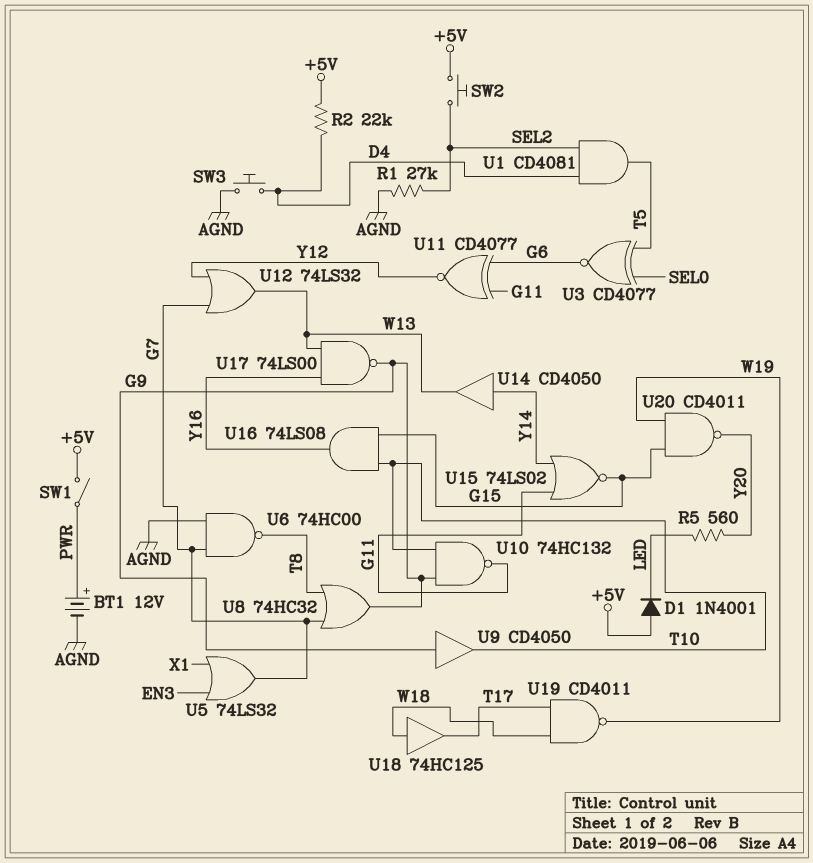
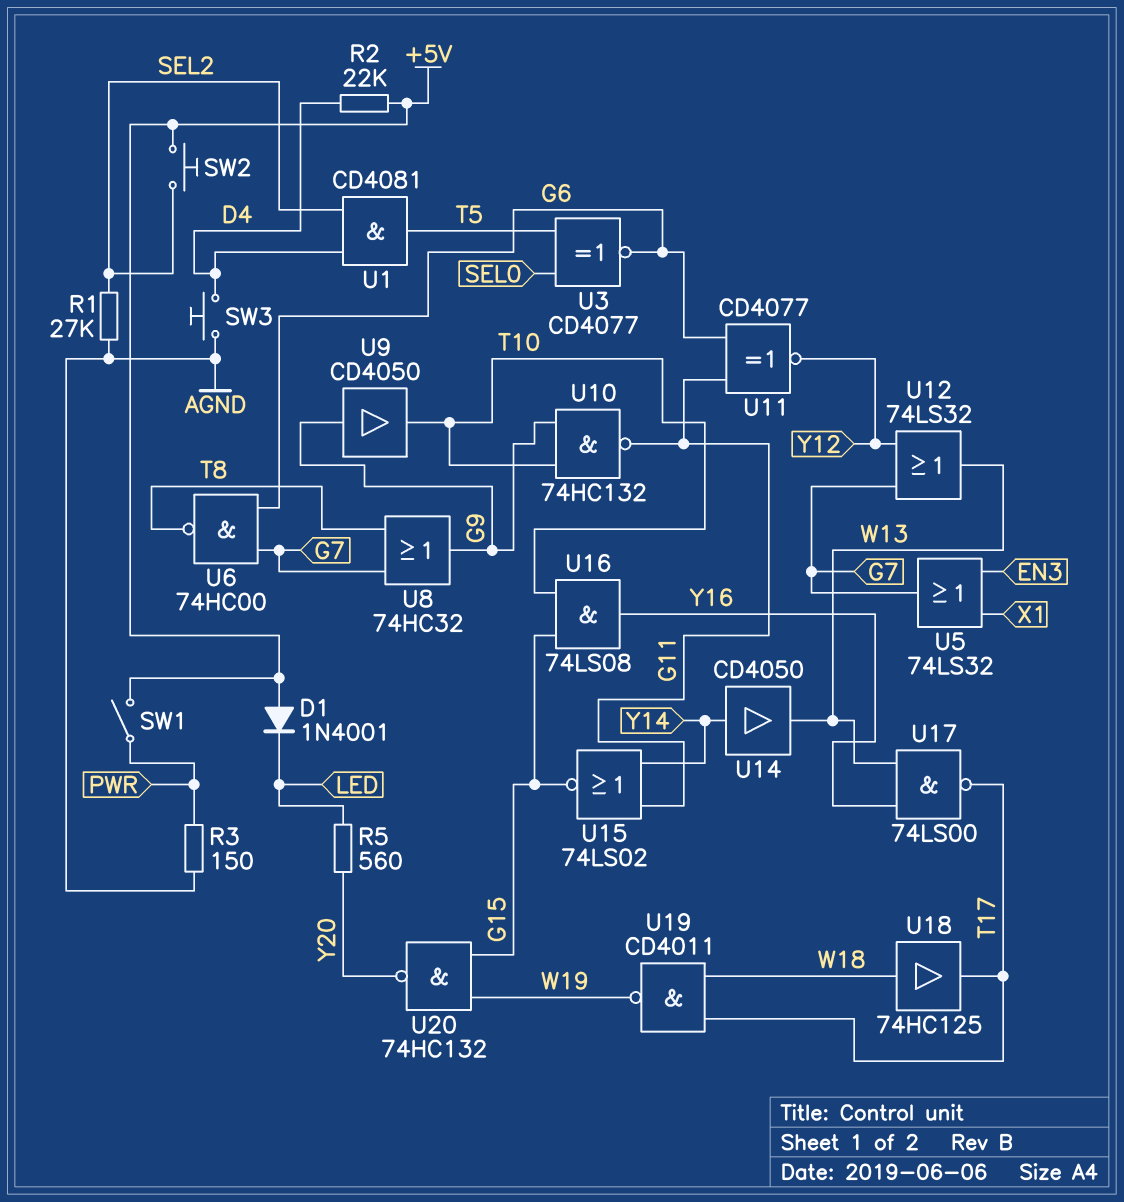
BT1: 12V (plus PWR, minus AGND) -> none
R3: none -> 150 (AGND, PWR)
U6: NAND 74HC00 (in AGND, in G7, out T8) -> NAND 74HC00 (in G6, in G7, out T8)
U17: NAND 74LS00 (in W13, in Y16, out G9) -> NAND 74LS00 (in W13, in Y16, out T17)
U20: NAND CD4011 (in G15, in W19, out Y20) -> NAND 74HC132 (in G15, in W19, out Y20)

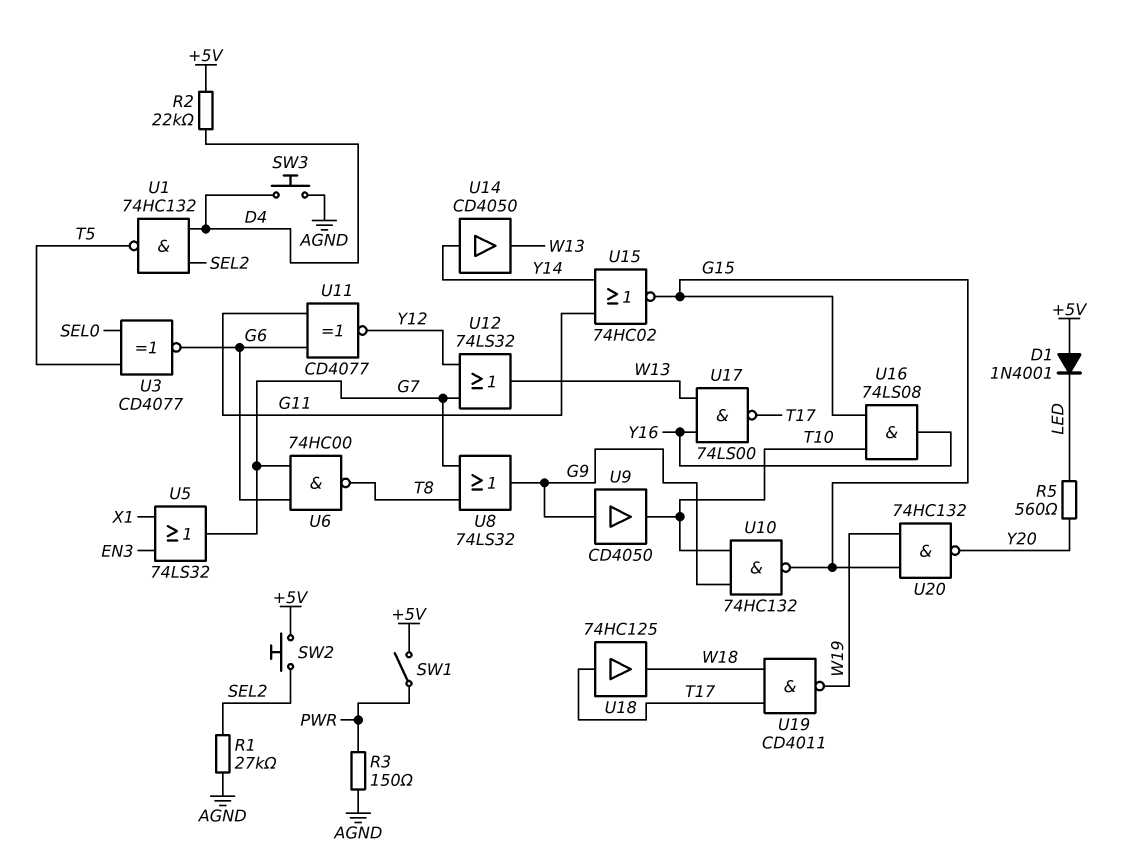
U1: AND CD4081 (in D4, in SEL2, out T5) -> NAND 74HC132 (in D4, in SEL2, out T5)
U8: OR 74HC32 (in G7, in T8, out G9) -> OR 74LS32 (in G7, in T8, out G9)
U10: NAND 74HC132 (in G9, in T10, out G11) -> NAND 74HC132 (in G9, in T10, out G15)
U15: NOR 74LS02 (in G11, in Y14, out G15) -> NOR 74HC02 (in G11, in Y14, out G15)
U18: buffer 74HC125 (in W18, out T17) -> buffer 74HC125 (in T17, out W18)

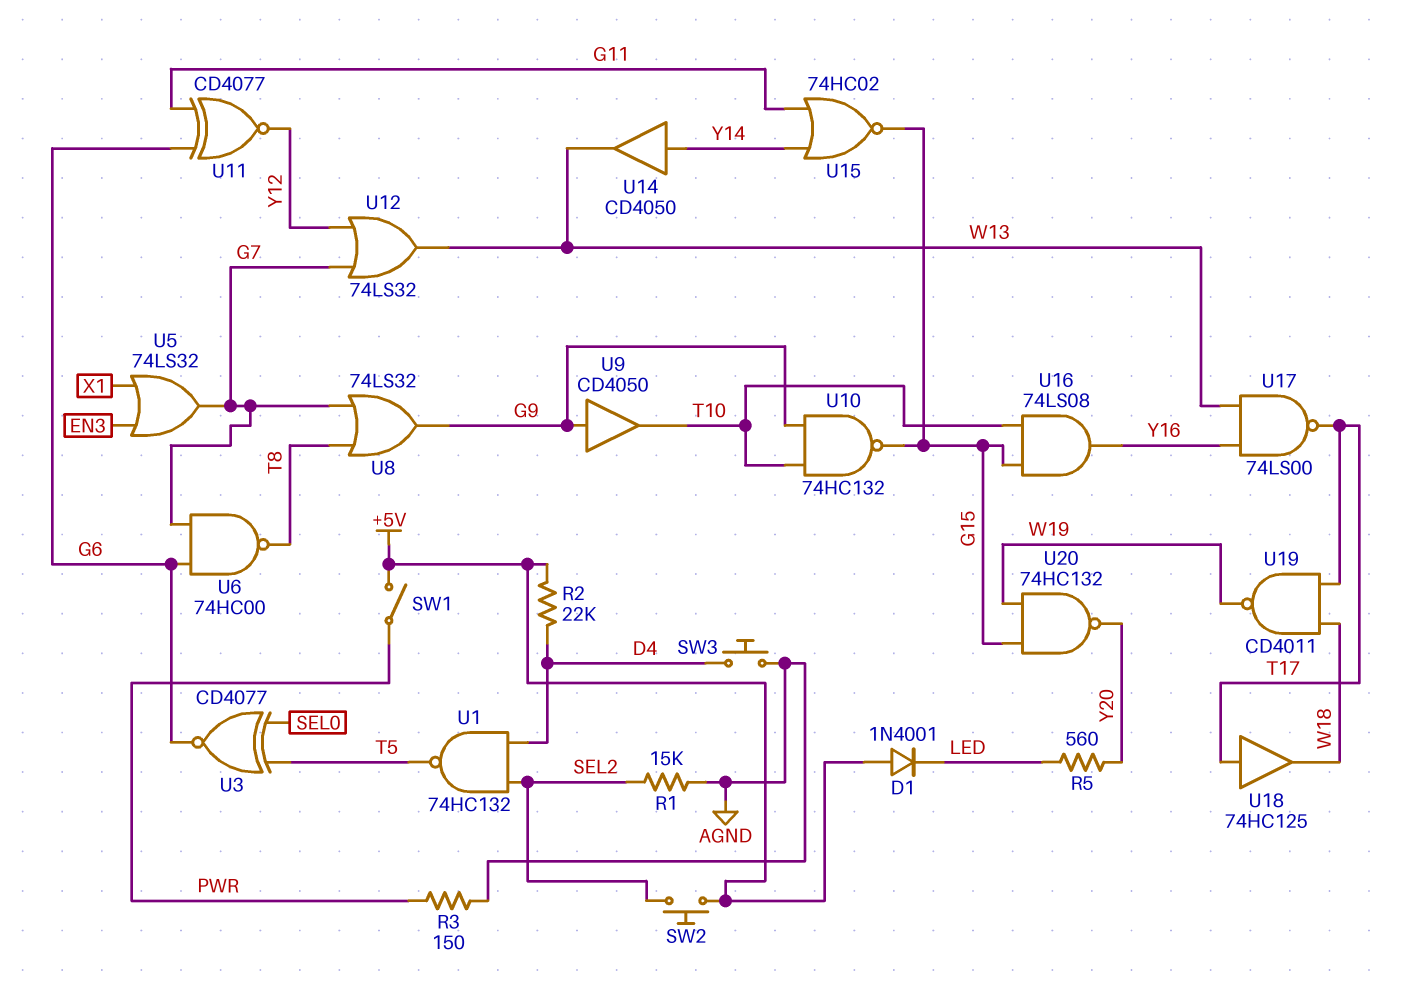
R1: 27k (AGND, SEL2) -> 15k (AGND, SEL2)

